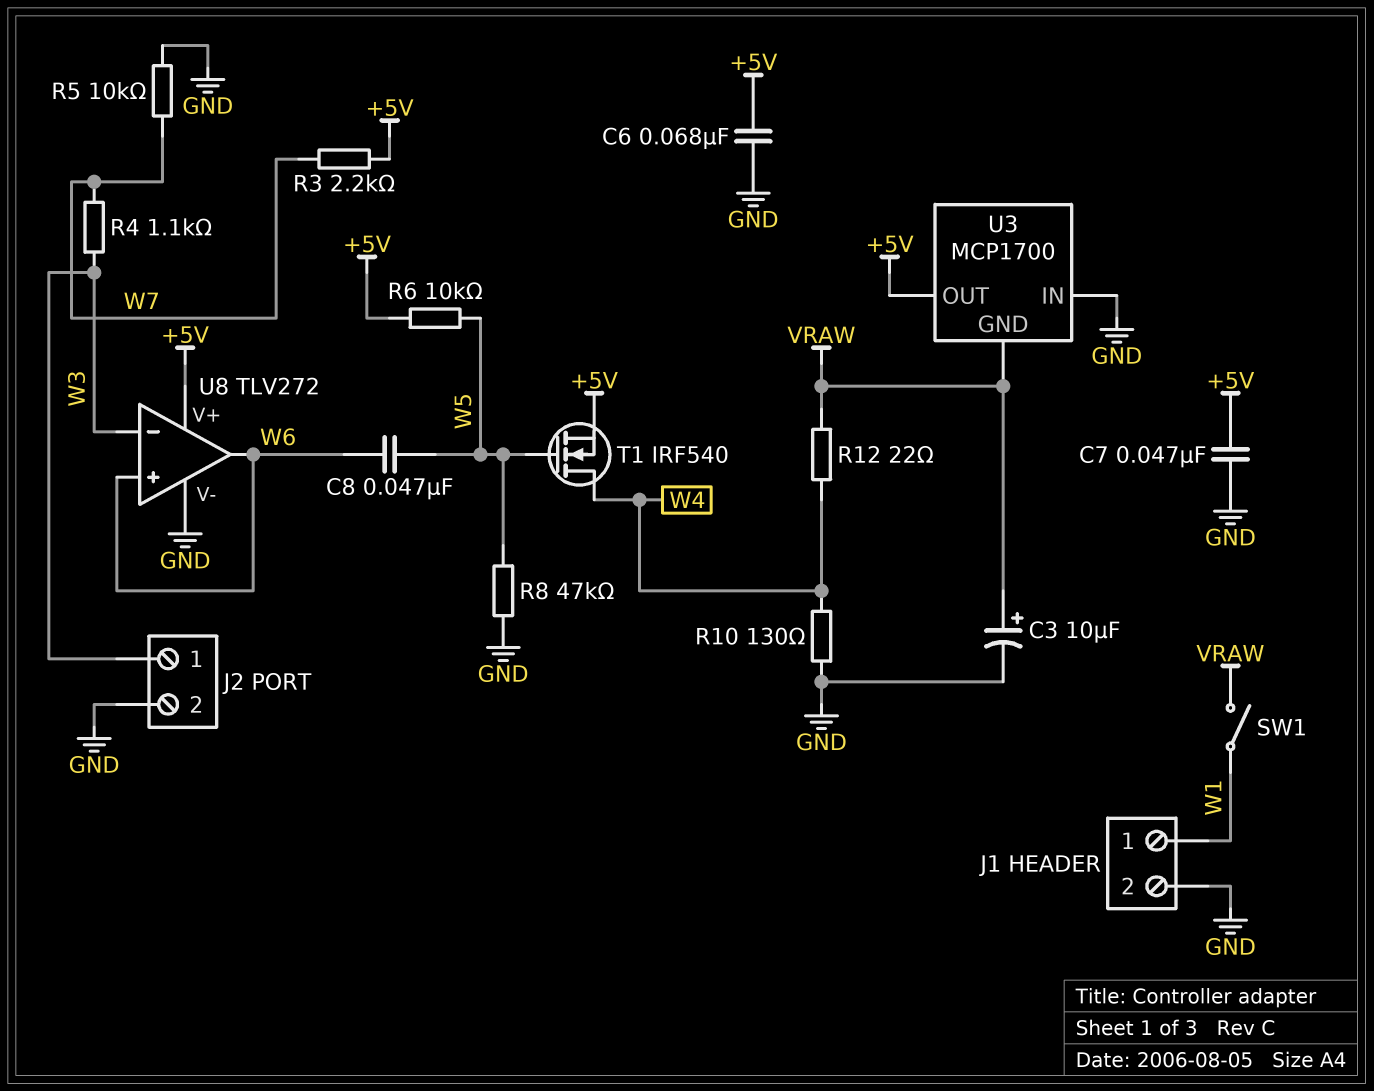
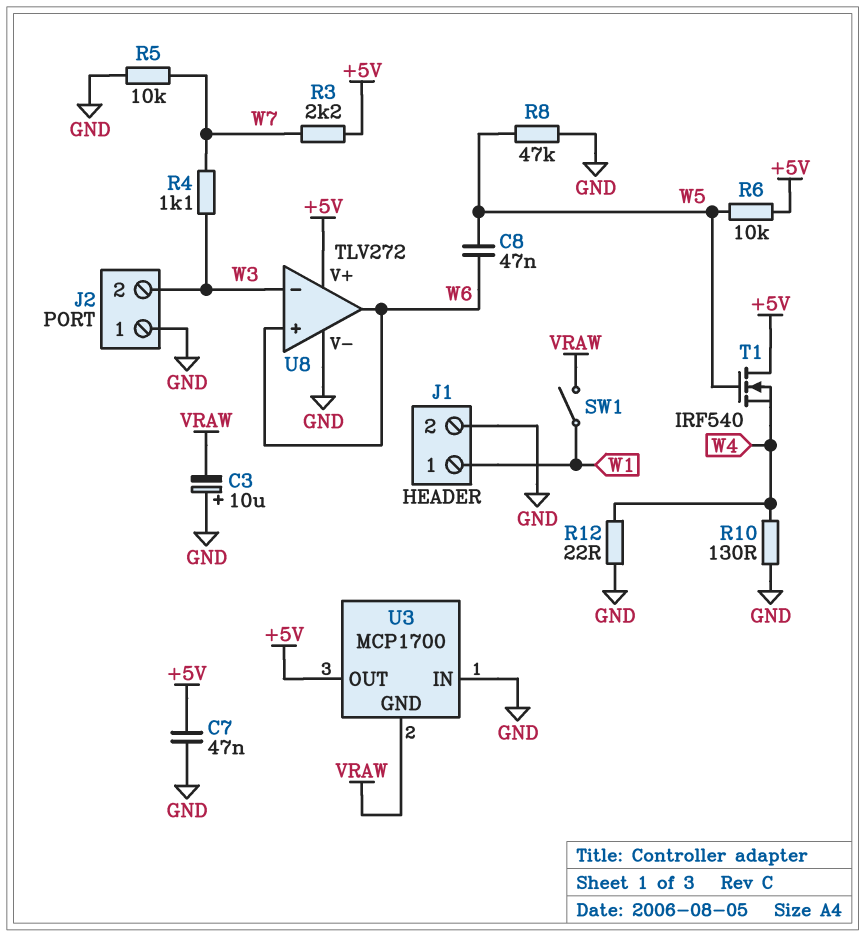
C3: 10uF (plus VRAW, minus GND) -> 10uF (plus GND, minus VRAW)
C6: 68nF (+5V, GND) -> none
J2 pin 1: W3 -> GND
J2 pin 2: GND -> W3
R12: 22 (VRAW, W4) -> 22 (GND, W4)
T1: NMOS IRF540 (G W5, D W4, S +5V) -> NMOS IRF540 (G W5, D +5V, S W4)

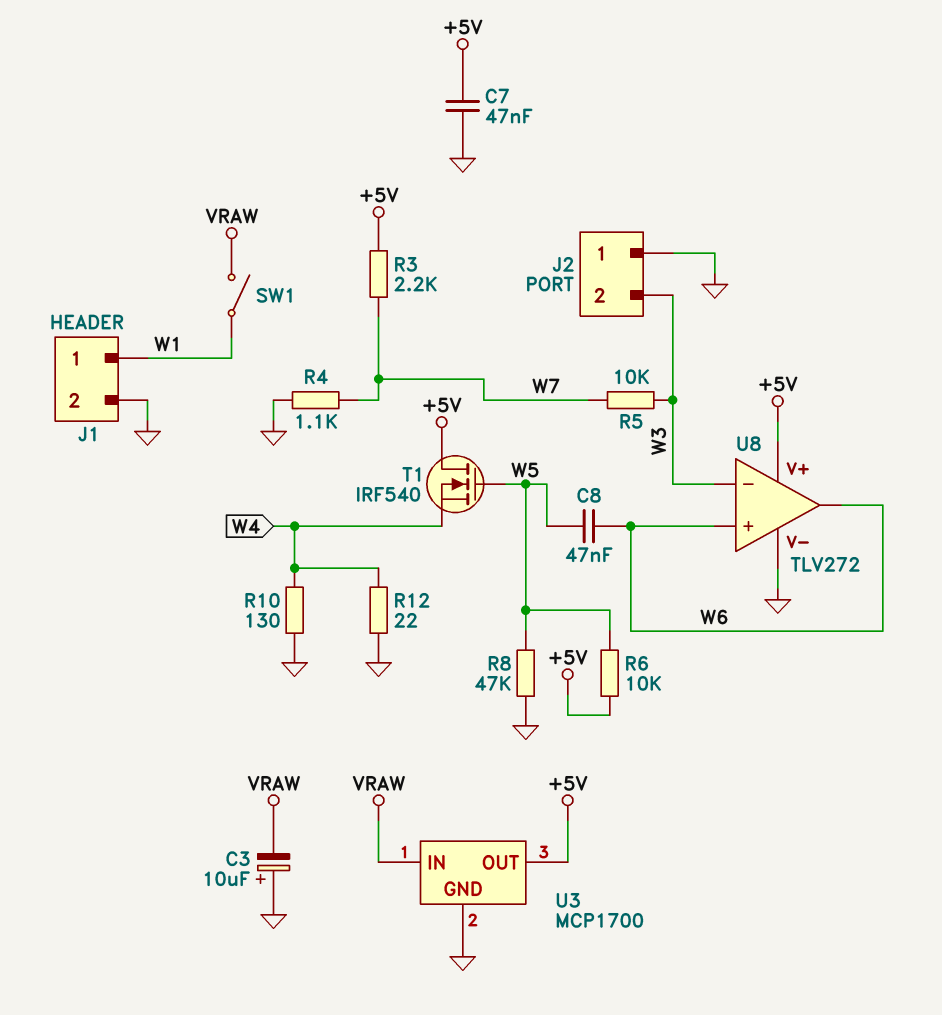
R4: 1.1k (W3, W7) -> 1.1k (GND, W7)
R5: 10k (GND, W7) -> 10k (W3, W7)
U3 pin GND: VRAW -> GND
U3 pin IN: GND -> VRAW

